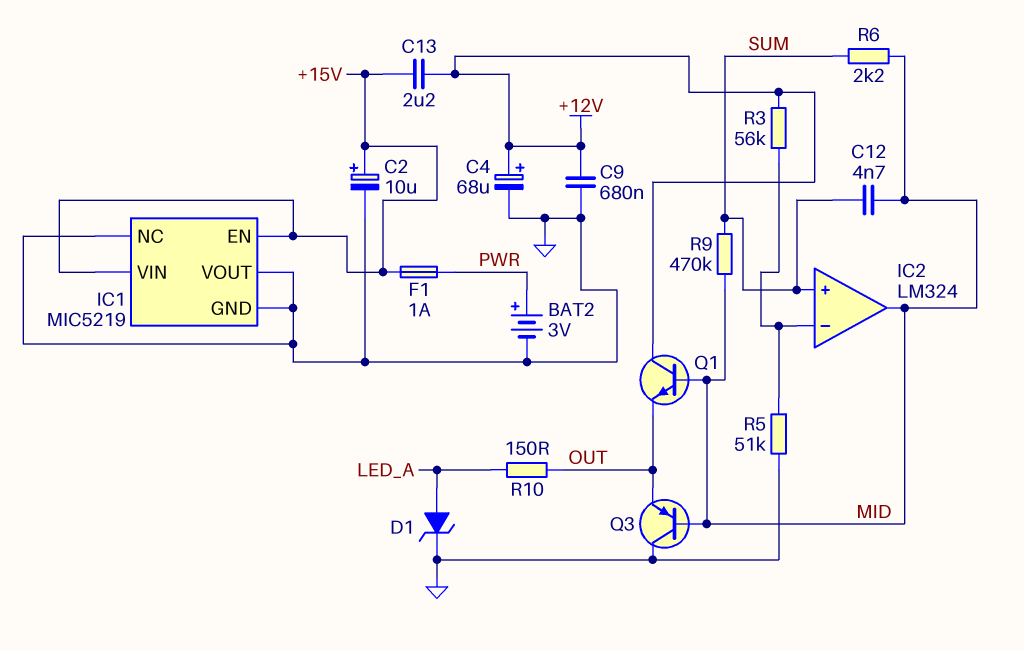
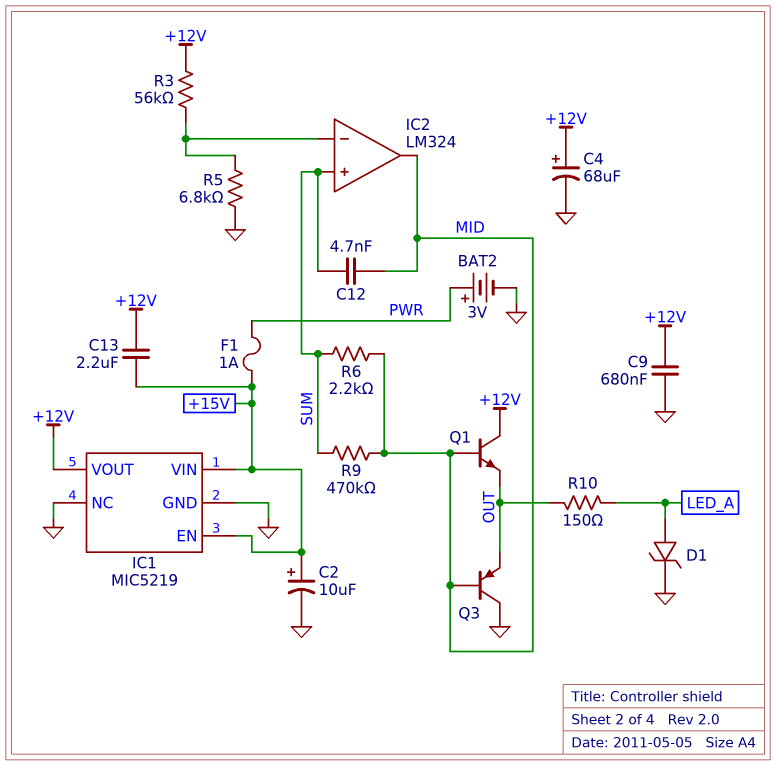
IC1 pin VOUT: GND -> +12V
R5: 51k (GND, IC2/in-) -> 6.8k (GND, IC2/in-)

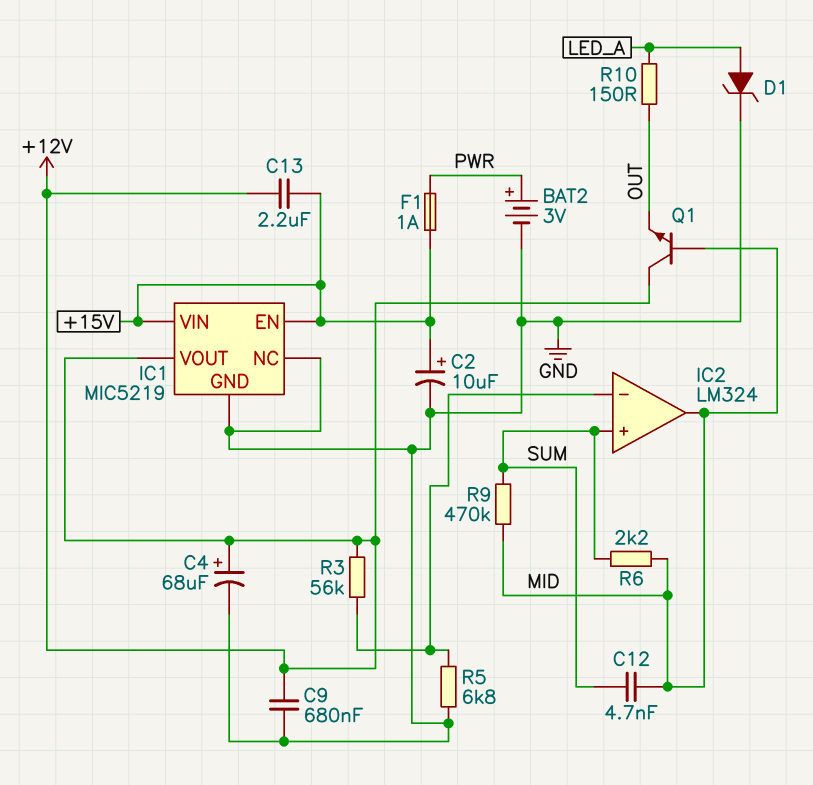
Q3: PNP (B MID, C GND, E OUT) -> none

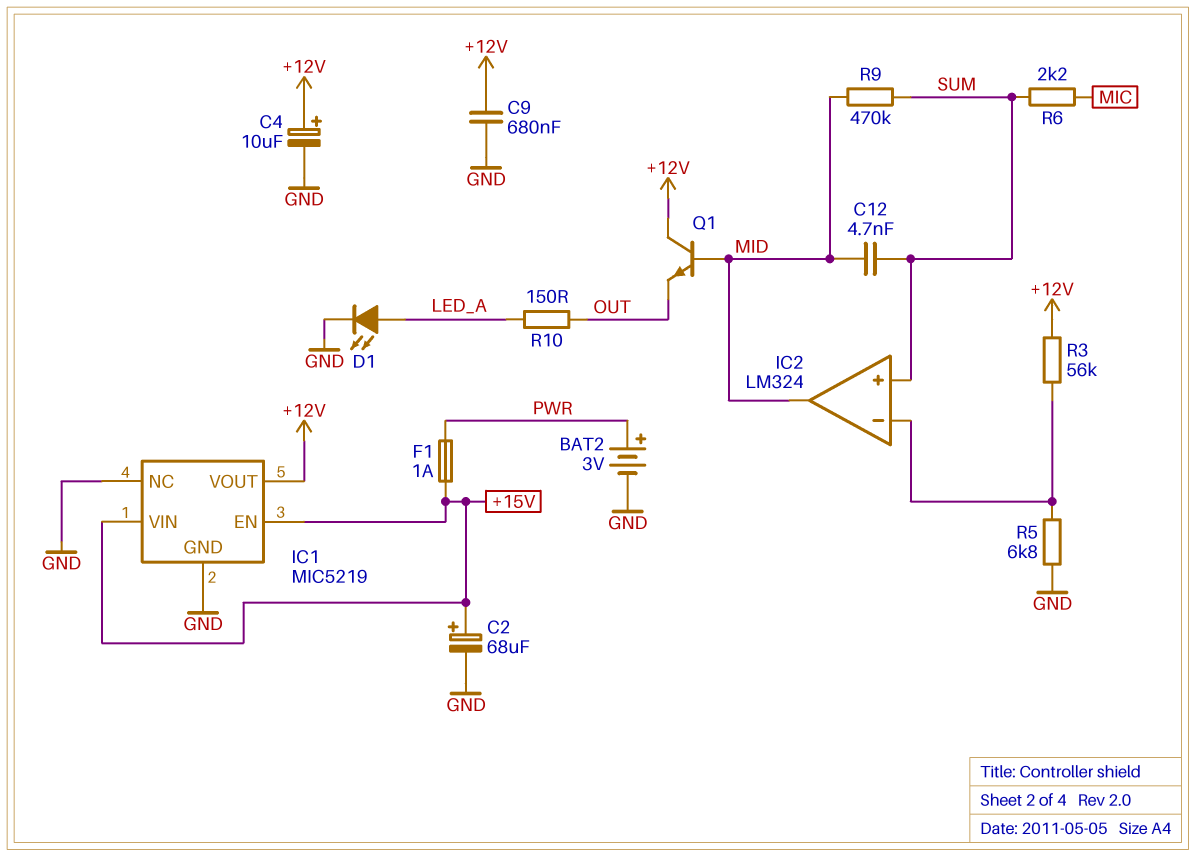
C2: 10uF (plus +15V, minus GND) -> 68uF (plus +15V, minus GND)
C4: 68uF (plus +12V, minus GND) -> 10uF (plus +12V, minus GND)
C13: 2.2uF (+12V, +15V) -> none
D1: zener (A LED_A, K GND) -> LED (A LED_A, K GND)
R6: 2.2k (MID, SUM) -> 2.2k (MIC, SUM)

